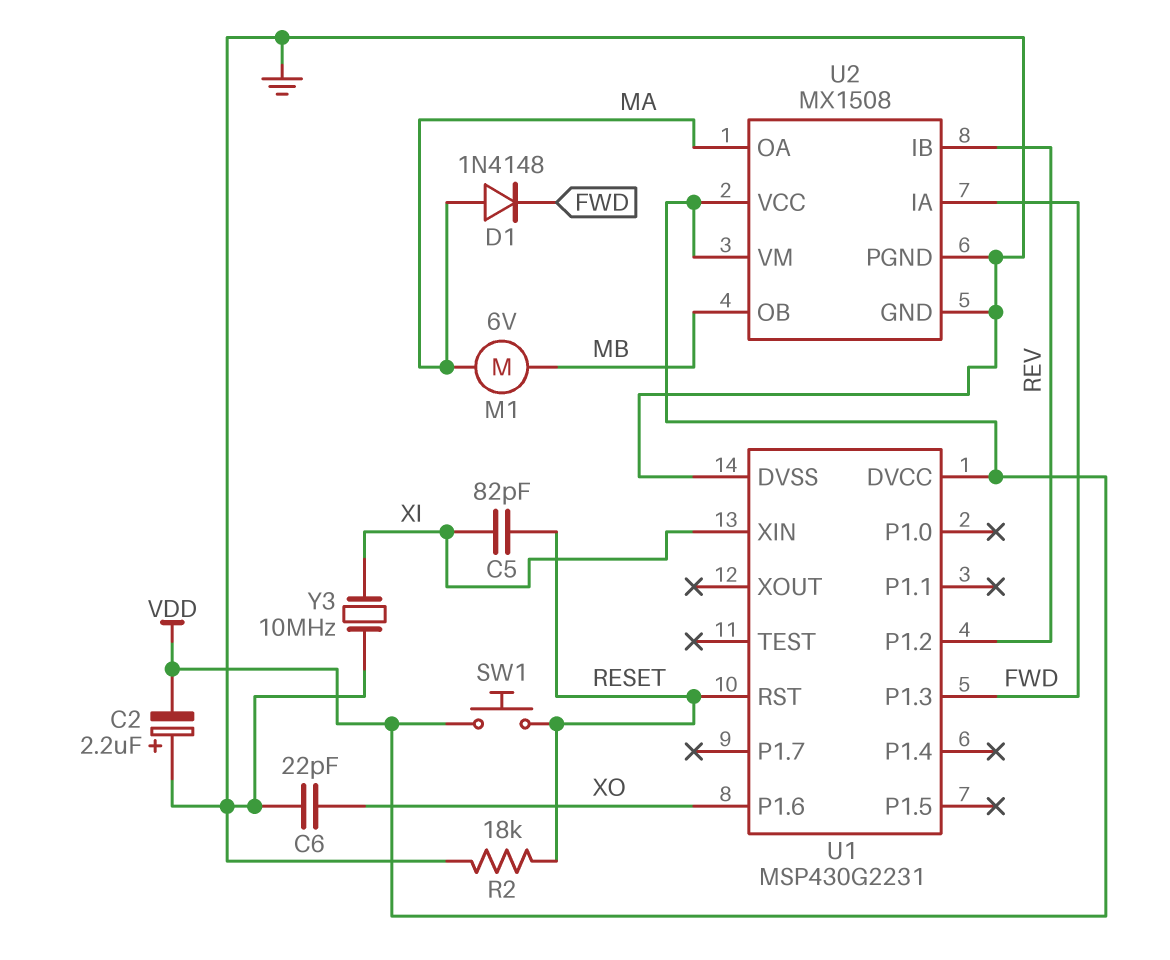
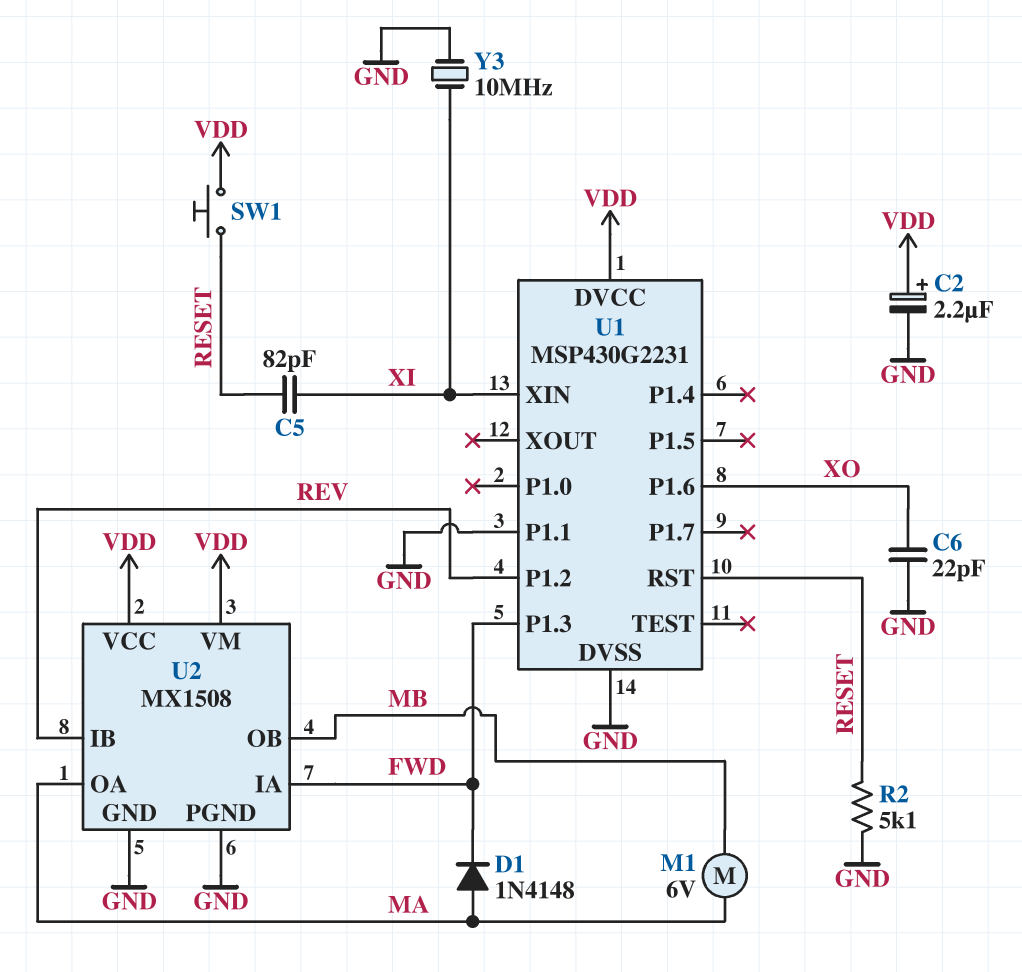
C2: 2.2uF (plus GND, minus VDD) -> 2.2uF (plus VDD, minus GND)
R2: 18k (GND, RESET) -> 5.1k (GND, RESET)
U1 pin P1.1: none -> GND

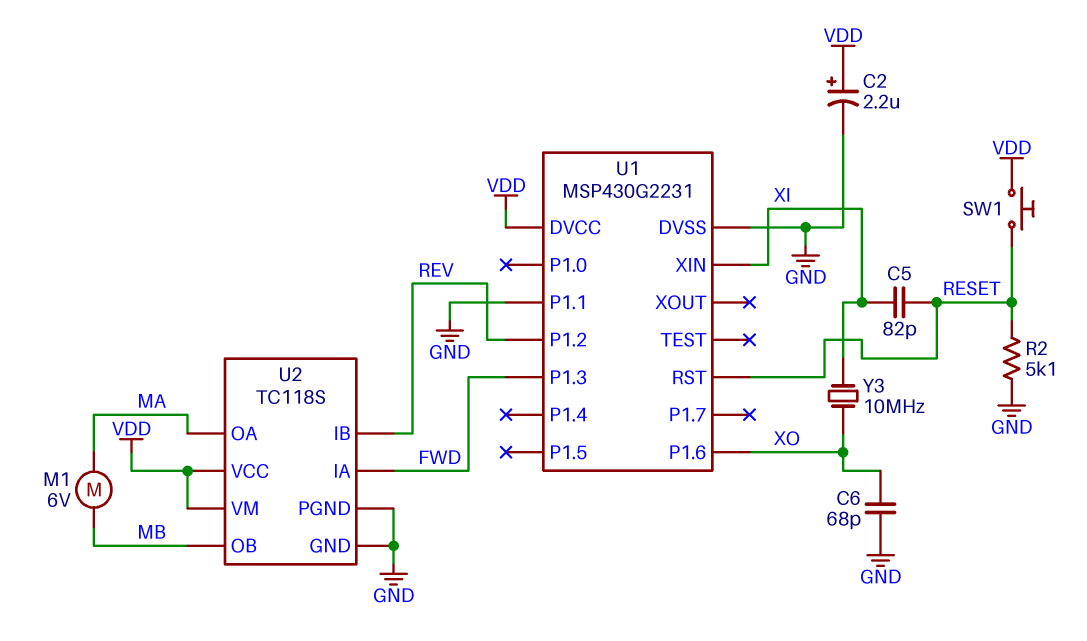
C6: 22pF (GND, XO) -> 68pF (GND, XO)
D1: diode 1N4148 (A MA, K FWD) -> none
U2: MX1508 -> TC118S
Y3: 10MHz (GND, XI) -> 10MHz (XI, XO)

